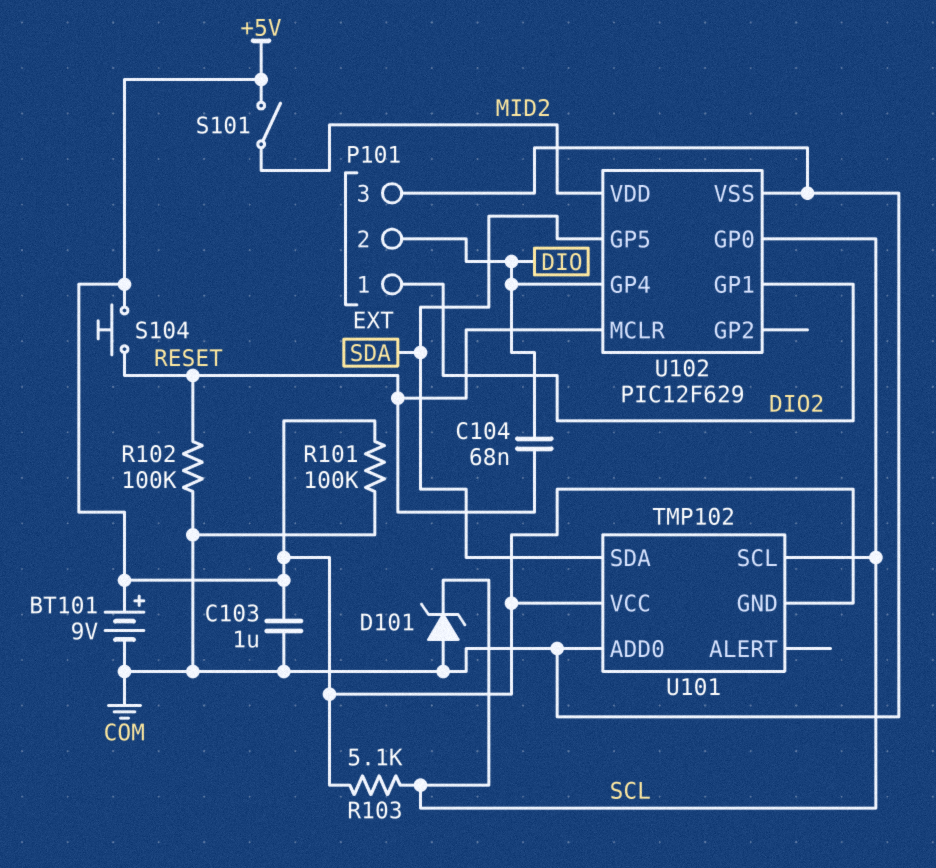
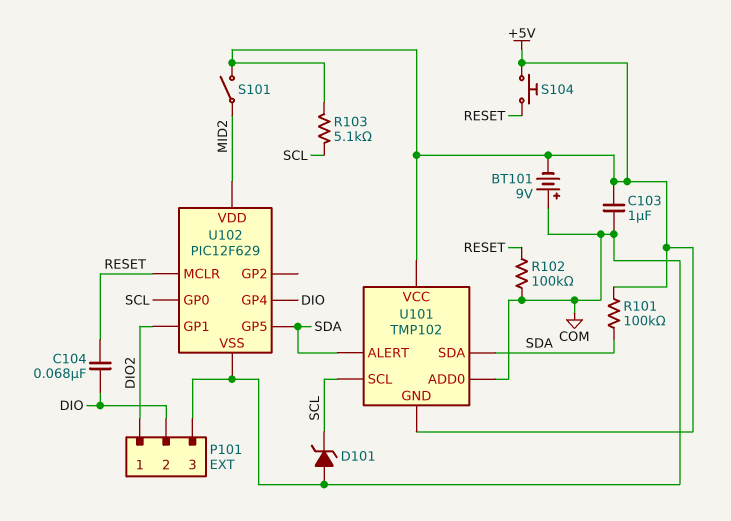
BT101: 9V (plus +5V, minus COM) -> 9V (plus COM, minus +5V)
R101: 100k (+5V, COM) -> 100k (+5V, SDA)
U101 pin ALERT: none -> SDA

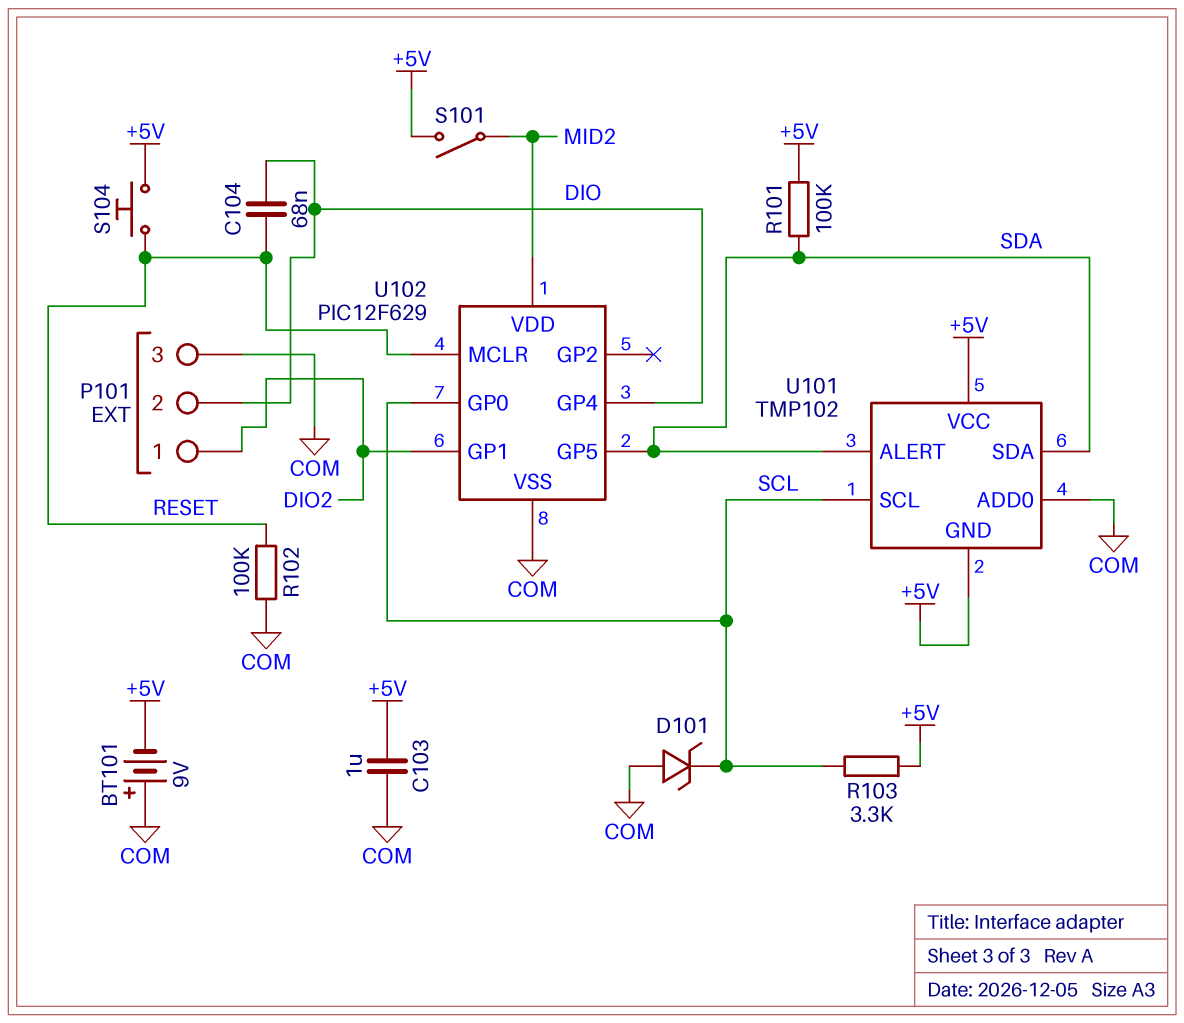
R103: 5.1k (+5V, SCL) -> 3.3k (+5V, SCL)

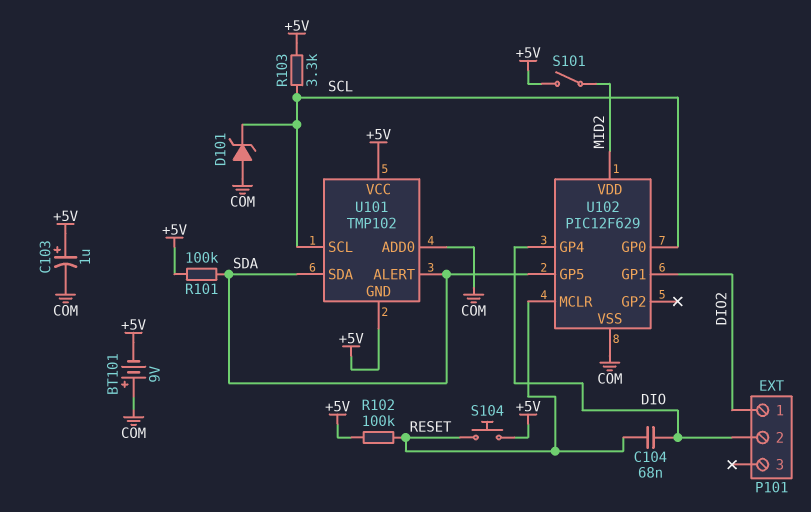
C103: 1uF (+5V, COM) -> 1uF (plus +5V, minus COM)
P101 pin 3: COM -> none
R102: 100k (COM, RESET) -> 100k (+5V, RESET)

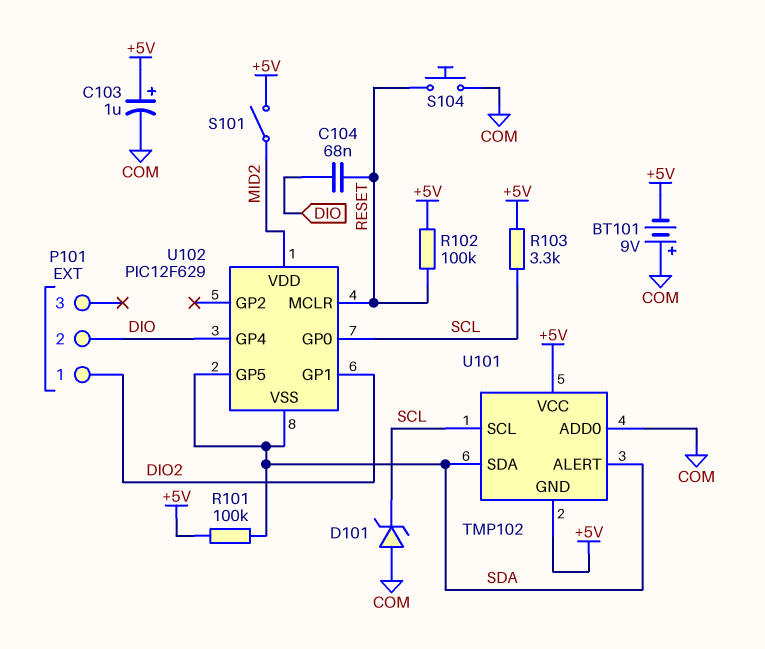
S104: button (+5V, RESET) -> button (COM, RESET)
U102 pin VSS: COM -> SDA

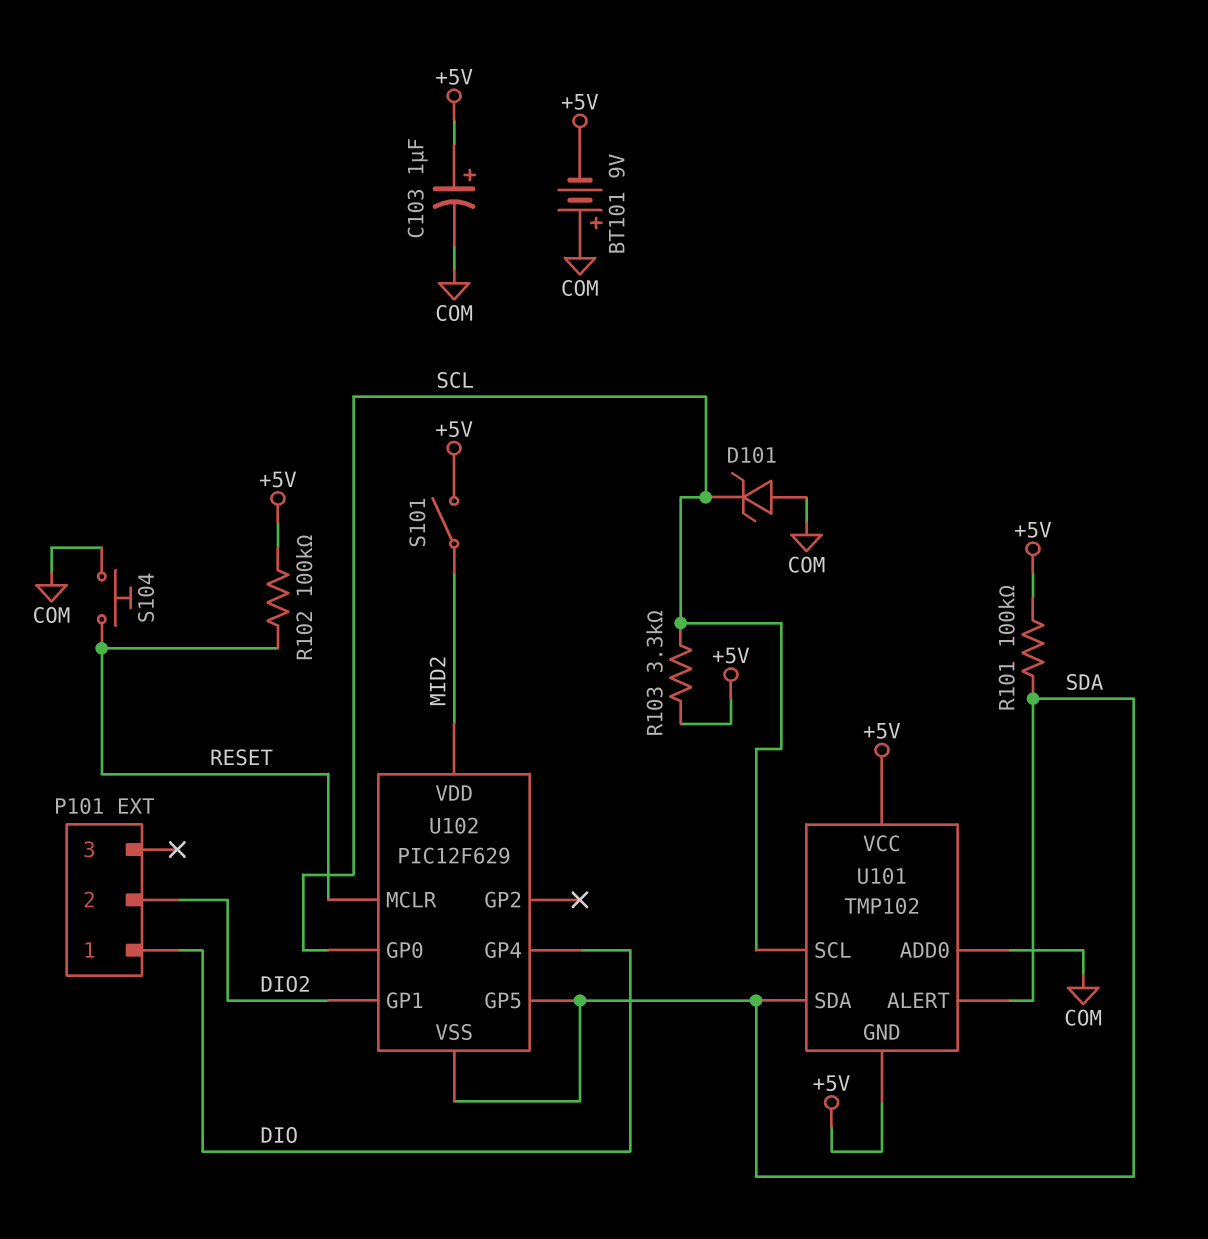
C104: 68nF (DIO, RESET) -> none
P101 pin 1: DIO2 -> DIO
P101 pin 2: DIO -> DIO2

